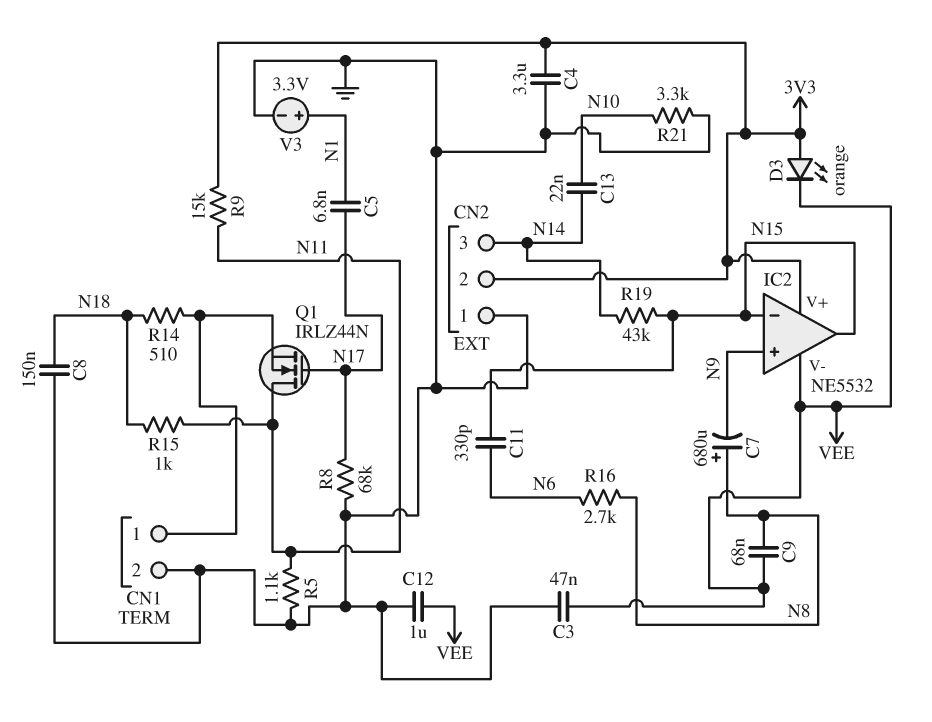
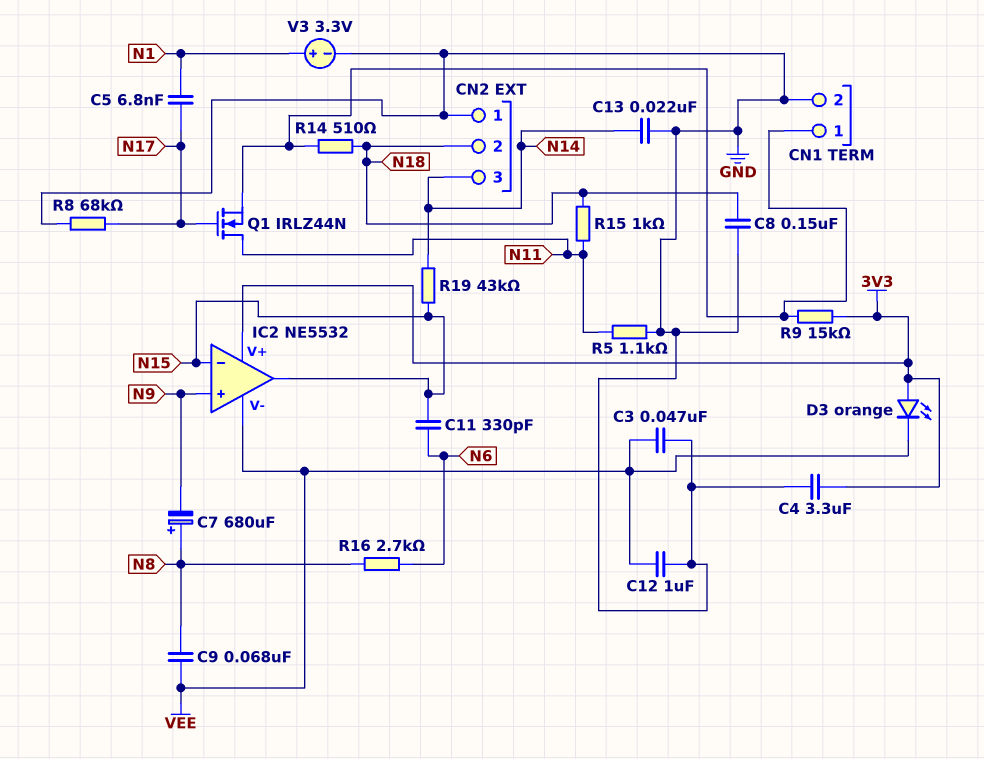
C13: 22nF (N10, N14) -> 22nF (GND, N14)
CN2 pin 2: 3V3 -> N18
R9: 15k (3V3, N11) -> 15k (3V3, CN1/1)
R21: 3.3k (GND, N10) -> none

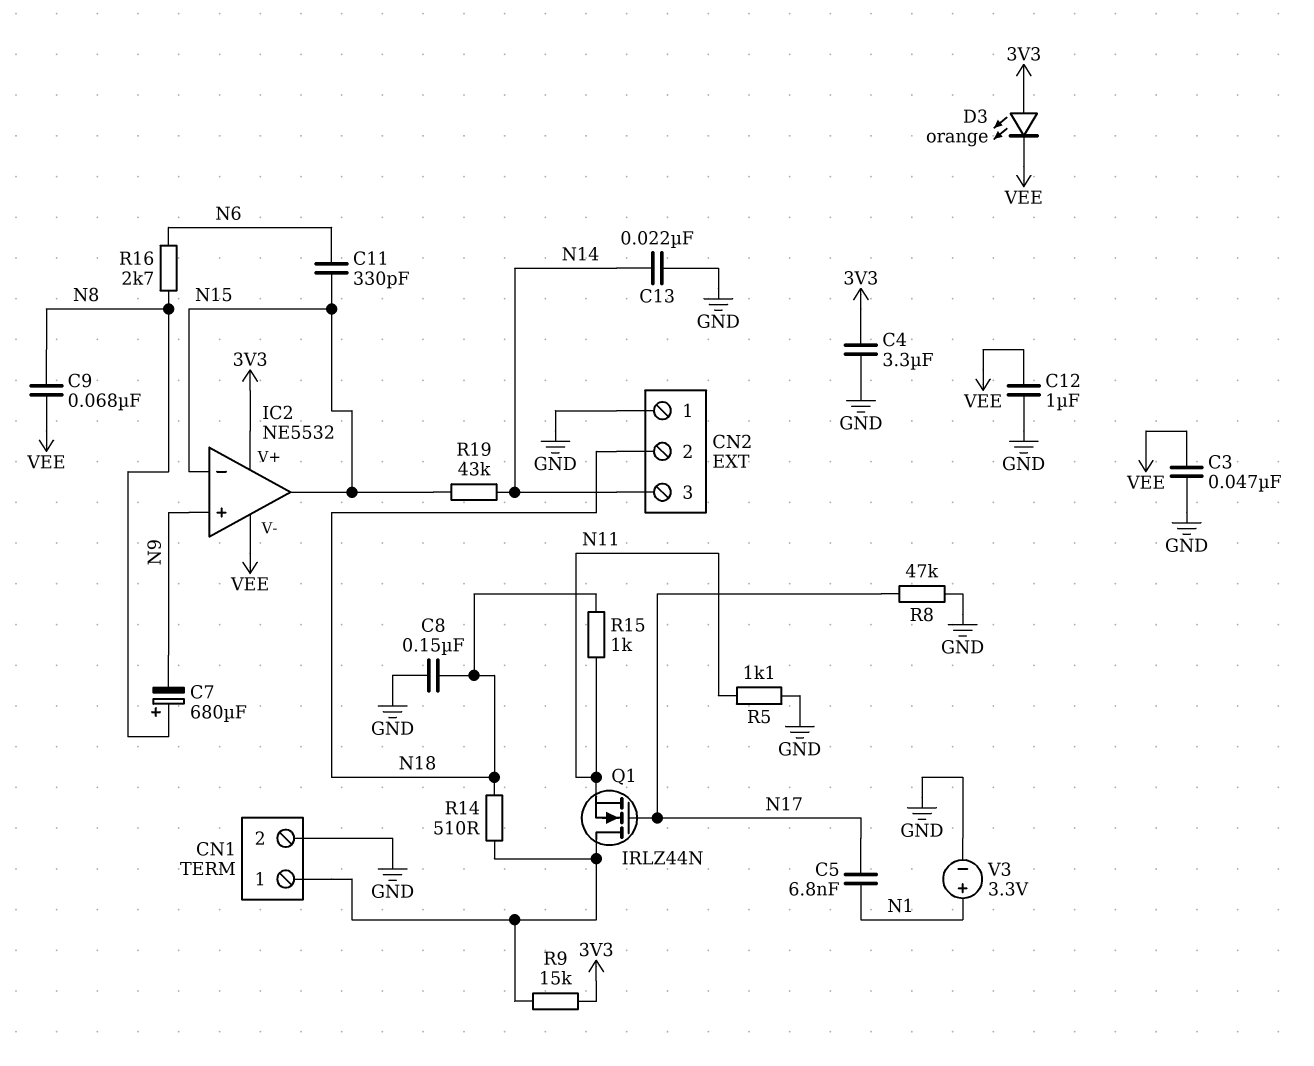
Q1: NMOS IRLZ44N (G N17, D N11, S CN1/1) -> NMOS IRLZ44N (G N17, D CN1/1, S N11)
R8: 68k (GND, N17) -> 47k (GND, N17)

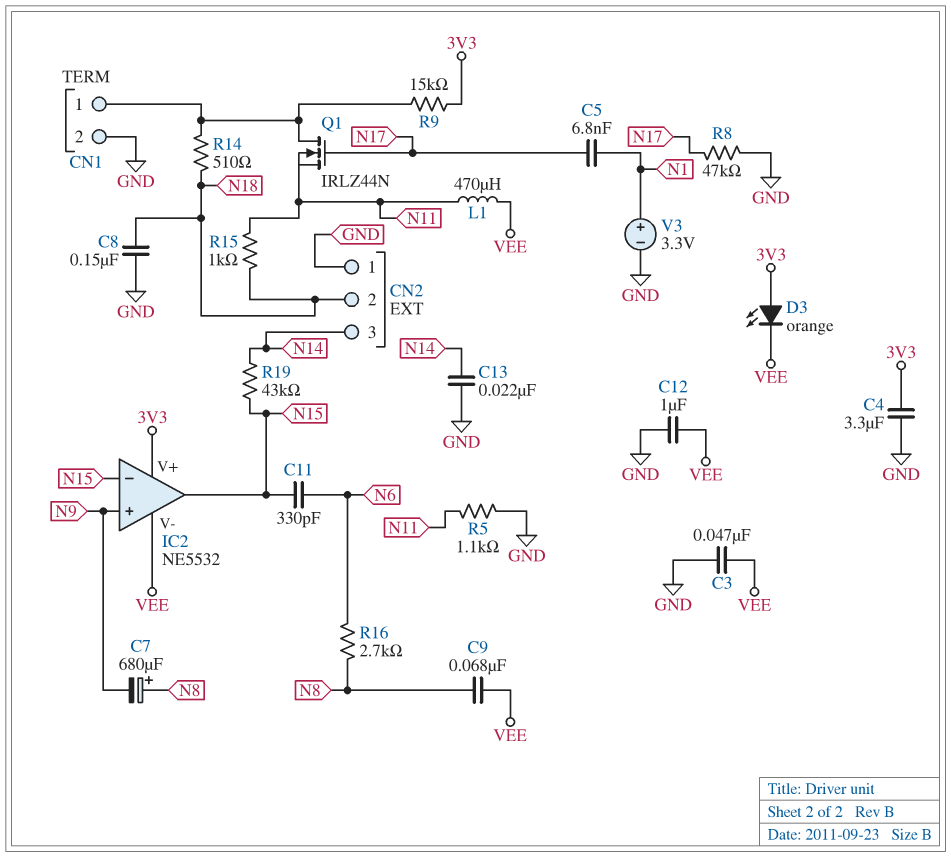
L1: none -> 470uH (N11, VEE)

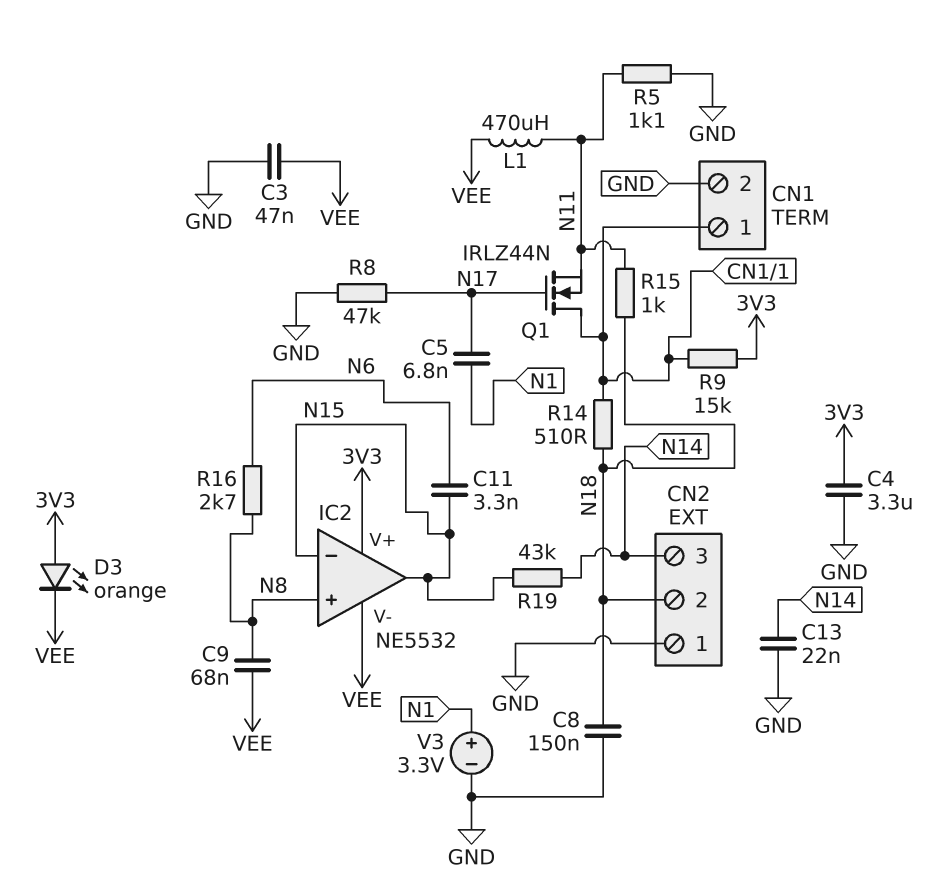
C7: 680uF (plus N8, minus N9) -> none
C11: 330pF (N6, N15) -> 3.3nF (N6, N15)
C12: 1uF (GND, VEE) -> none
IC2 pin in+: N9 -> N8

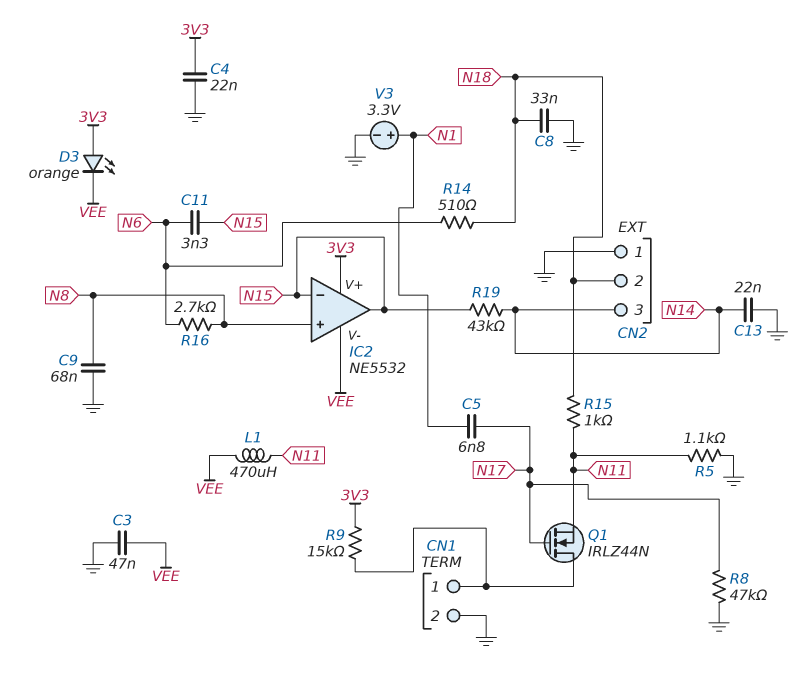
C4: 3.3uF (3V3, GND) -> 22nF (3V3, GND)
C8: 150nF (GND, N18) -> 33nF (GND, N18)
C9: 68nF (N8, VEE) -> 68nF (GND, N8)
R14: 510 (CN1/1, N18) -> 510 (N6, N18)

